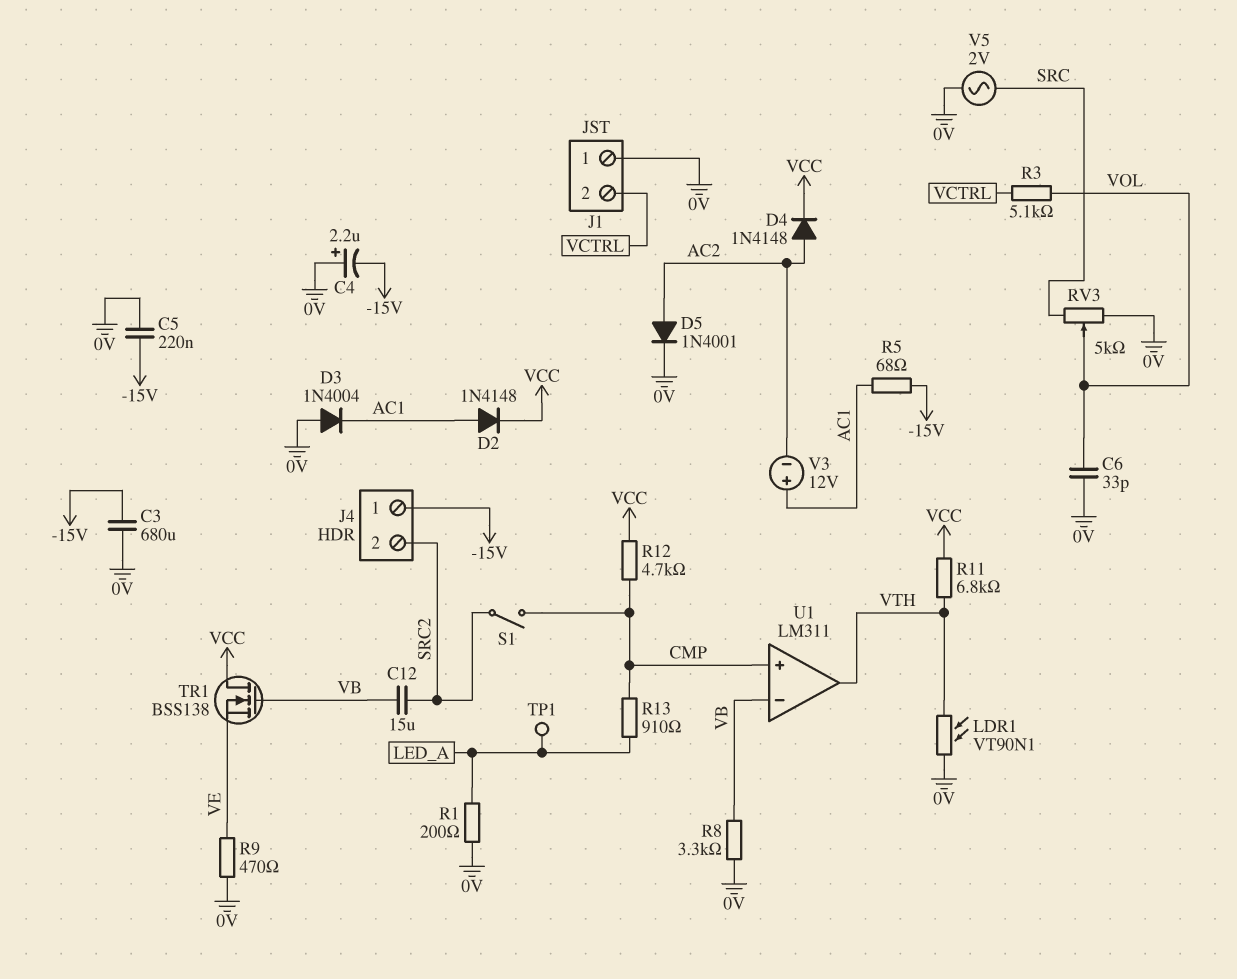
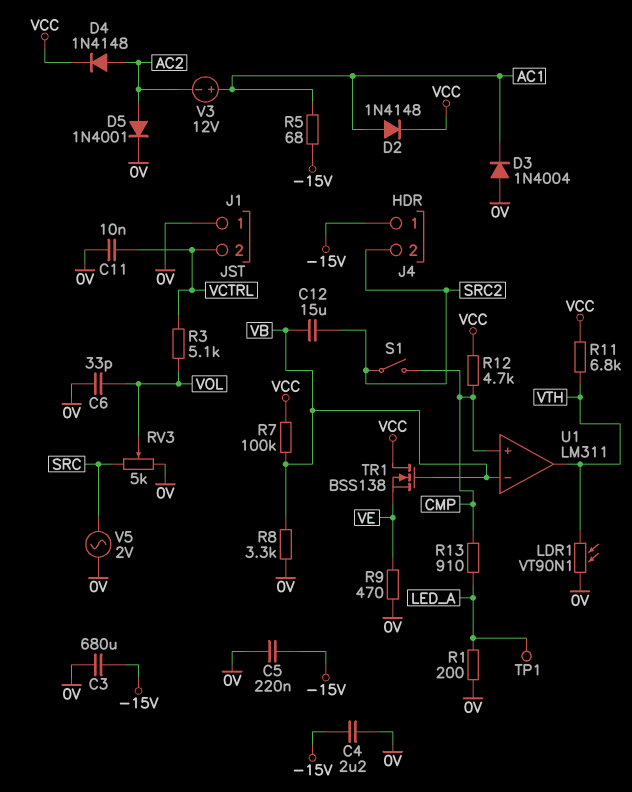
C4: 2.2uF (plus 0V, minus -15V) -> 2.2uF (-15V, 0V)
C11: none -> 10nF (0V, VCTRL)
R7: none -> 100k (VB, VCC)

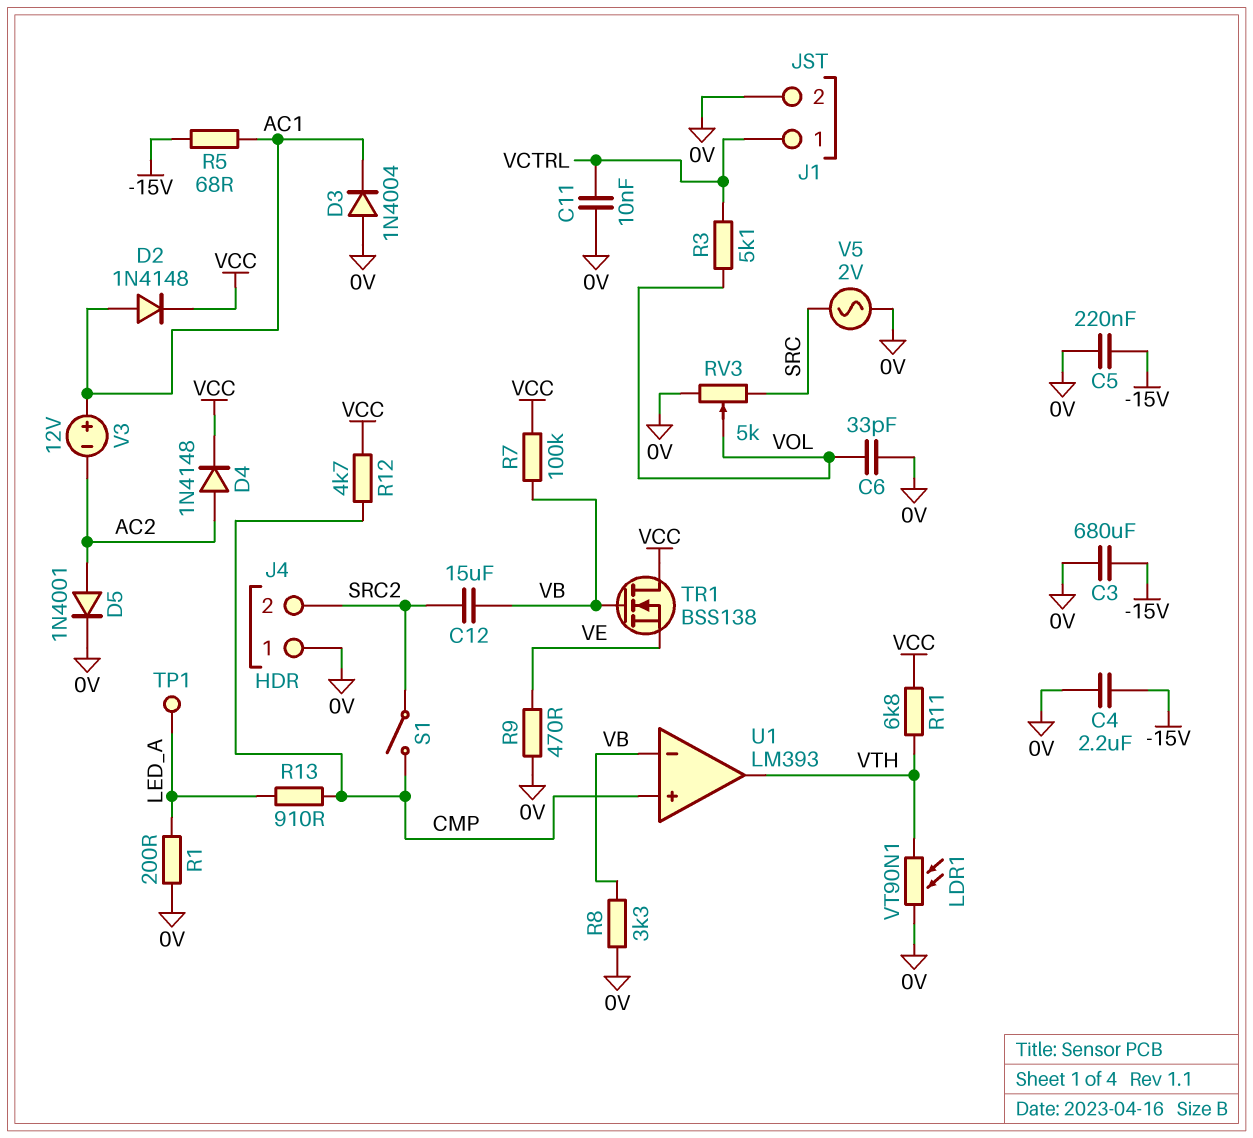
J1 pin 1: 0V -> VCTRL
J1 pin 2: VCTRL -> 0V
J4 pin 1: -15V -> 0V
U1: LM311 -> LM393

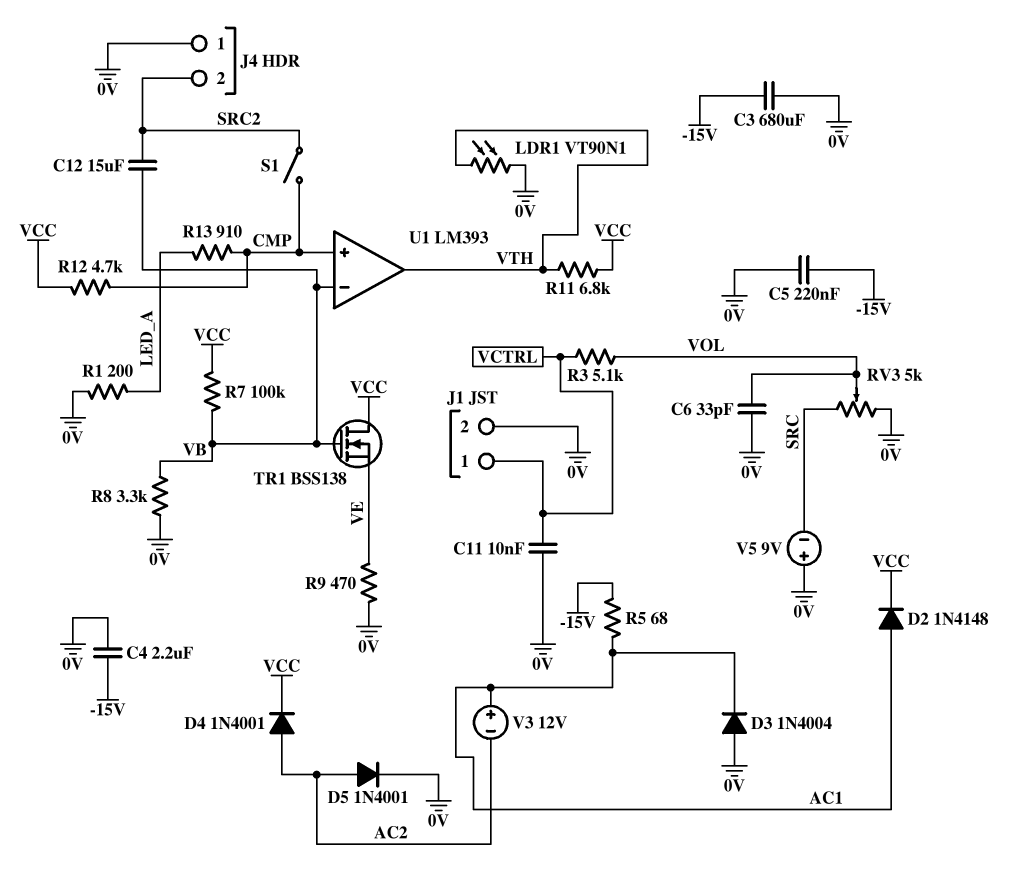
D4: diode 1N4148 (A AC2, K VCC) -> diode 1N4001 (A AC2, K VCC)
TP1: test point (LED_A) -> none
V5: AC 2V (0V, SRC) -> 9V (plus 0V, minus SRC)

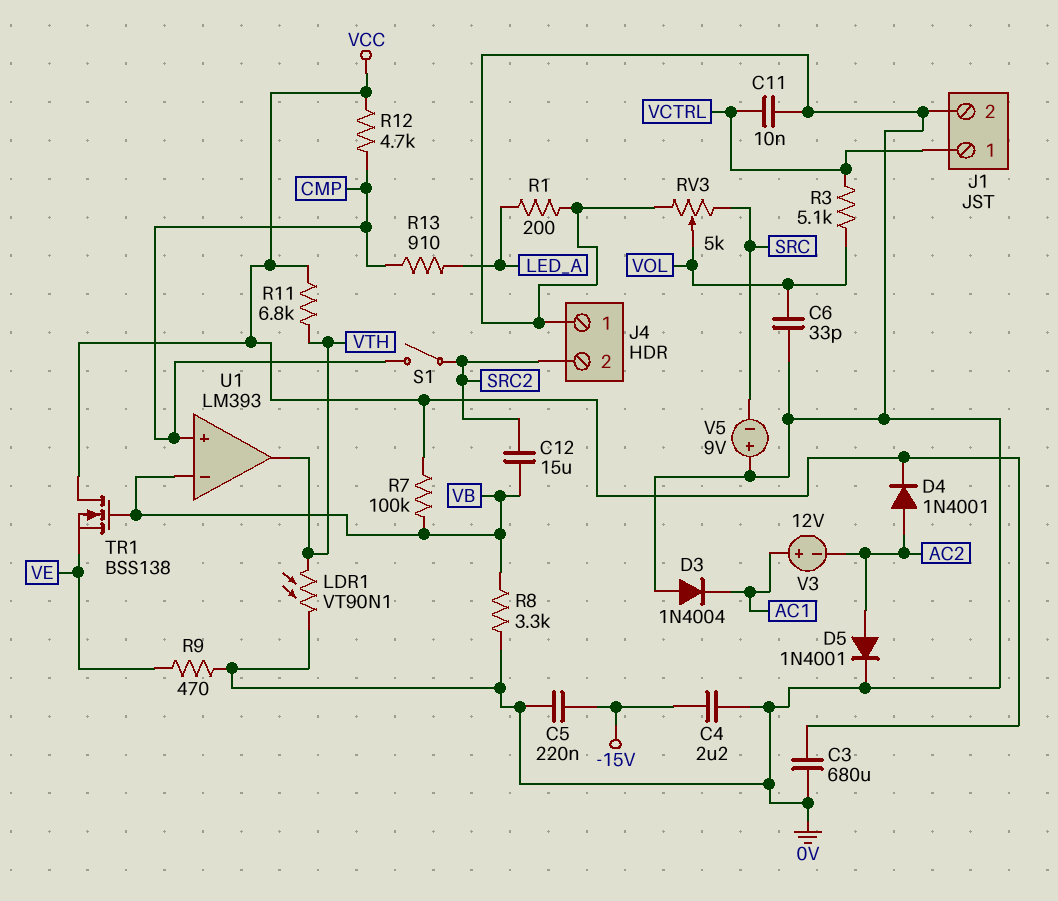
C3: 680uF (-15V, 0V) -> 680uF (0V, VCC)
D2: diode 1N4148 (A AC1, K VCC) -> none
R5: 68 (-15V, AC1) -> none

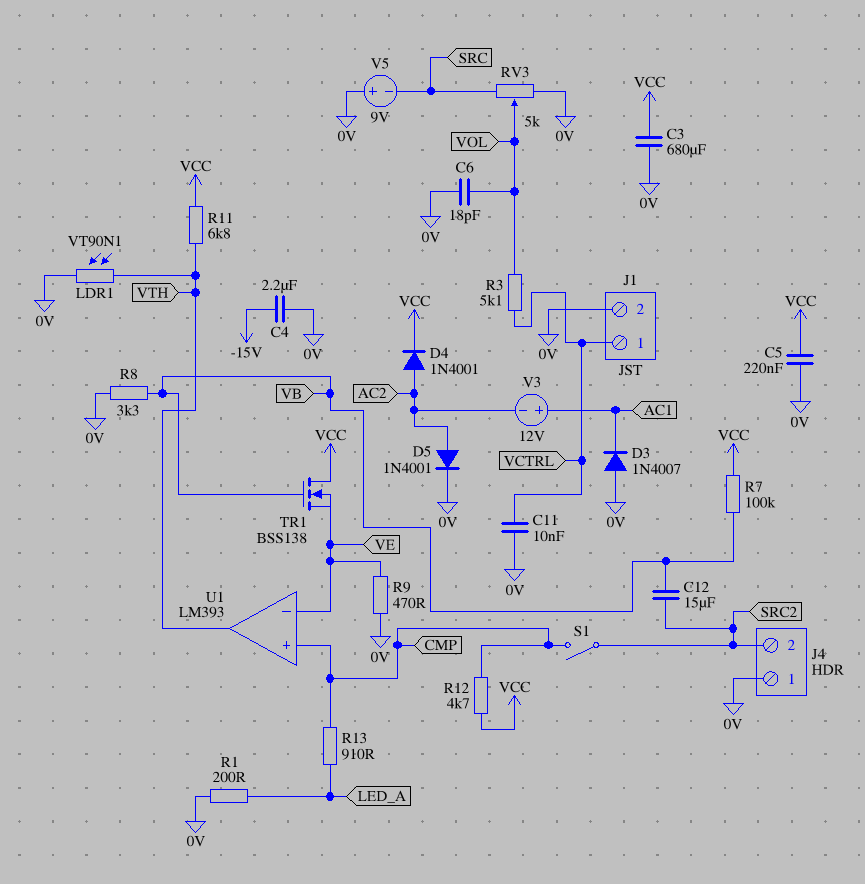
C5: 220nF (-15V, 0V) -> 220nF (0V, VCC)
C6: 33pF (0V, VOL) -> 18pF (0V, VOL)
D3: diode 1N4004 (A 0V, K AC1) -> diode 1N4007 (A 0V, K AC1)
U1 pin in-: VB -> VE

